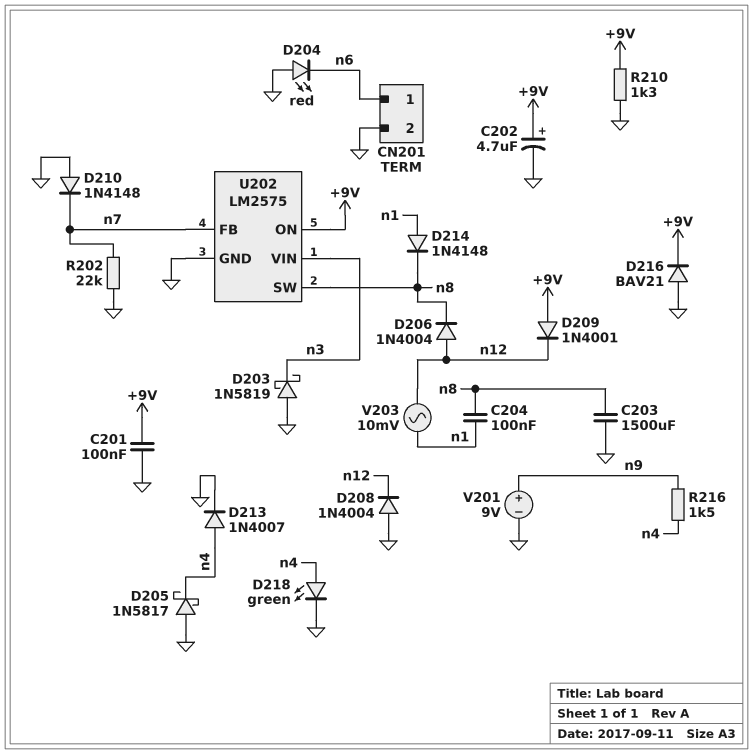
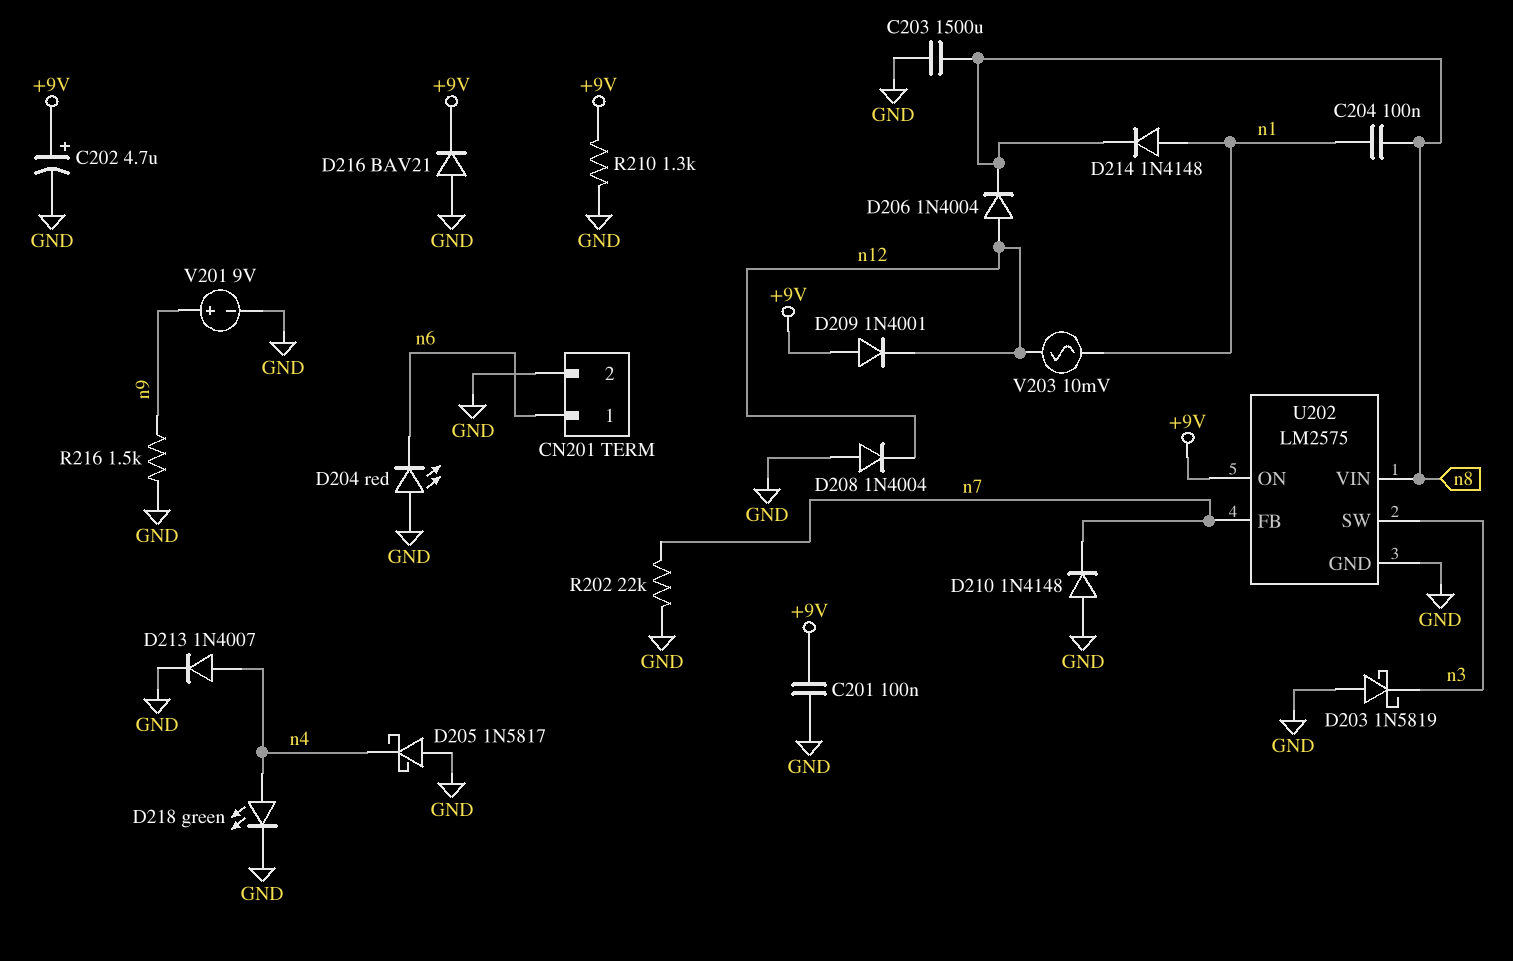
R216: 1.5k (n4, n9) -> 1.5k (GND, n9)
U202 pin SW: n8 -> n3
U202 pin VIN: n3 -> n8

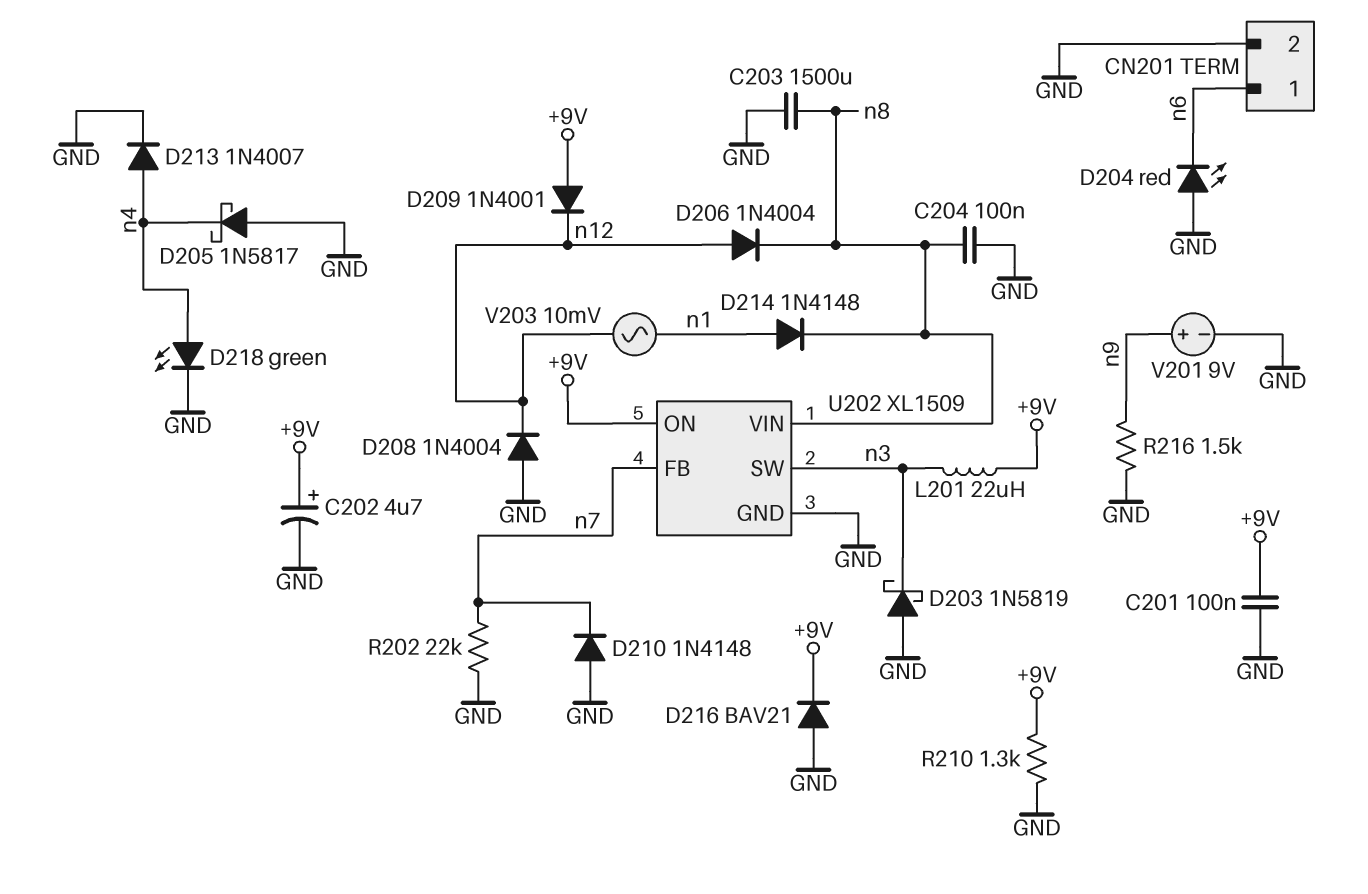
C204: 100nF (n1, n8) -> 100nF (GND, n8)
L201: none -> 22uH (+9V, n3)
U202: LM2575 -> XL1509

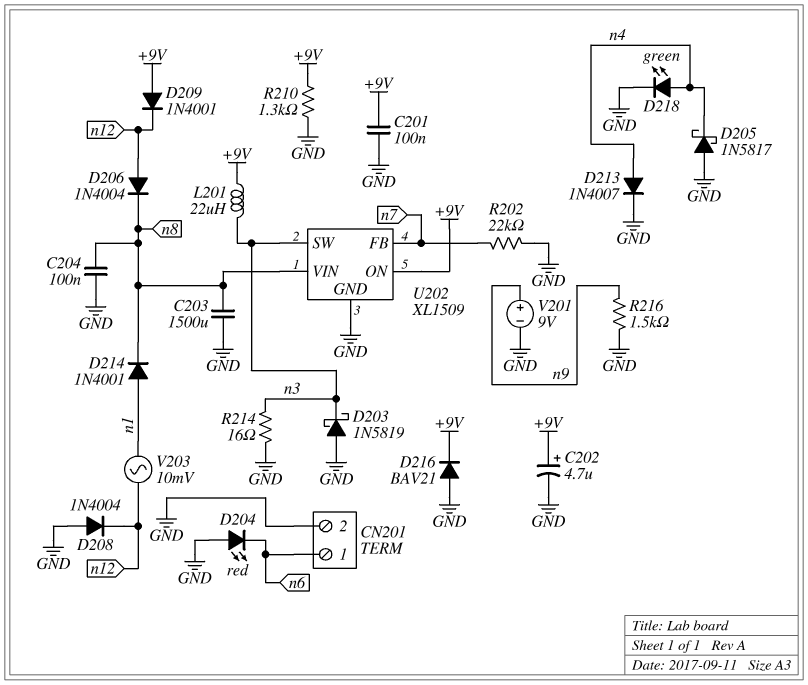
D210: diode 1N4148 (A GND, K n7) -> none
D214: diode 1N4148 (A n1, K n8) -> diode 1N4001 (A n1, K n8)
R214: none -> 16 (GND, n3)

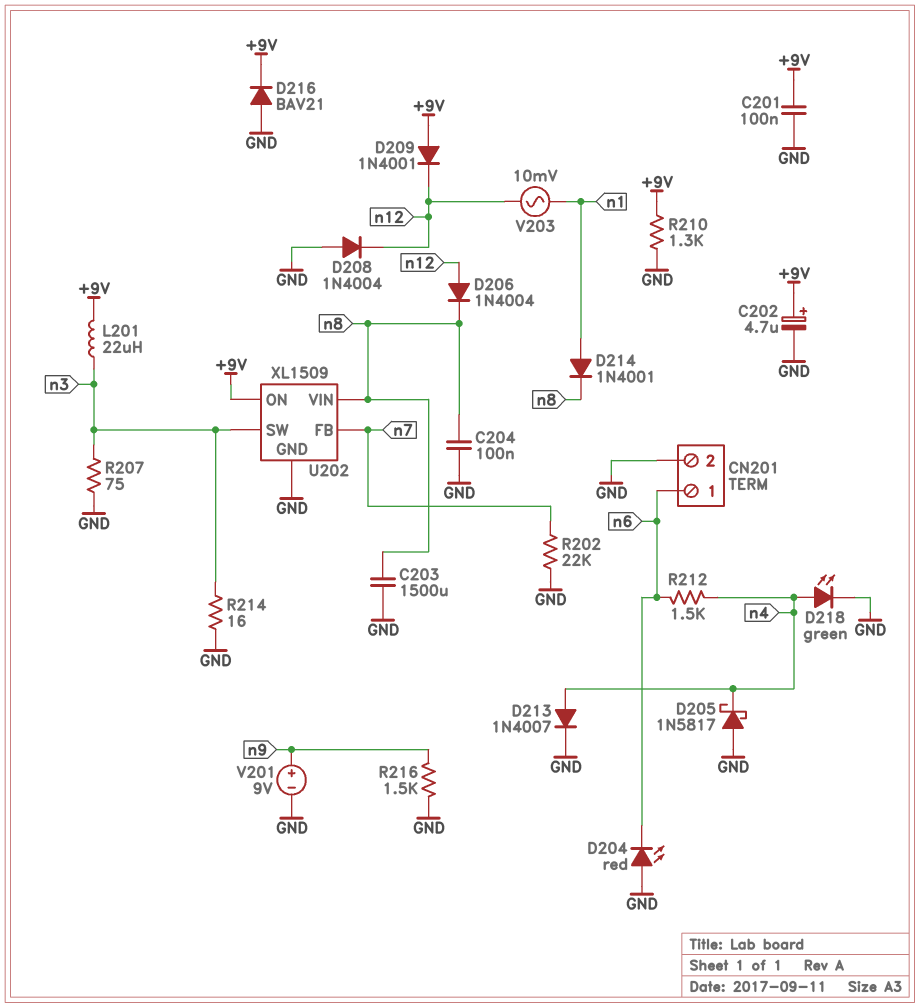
D203: schottky 1N5819 (A GND, K n3) -> none
R207: none -> 75 (GND, n3)
R212: none -> 1.5k (n4, n6)

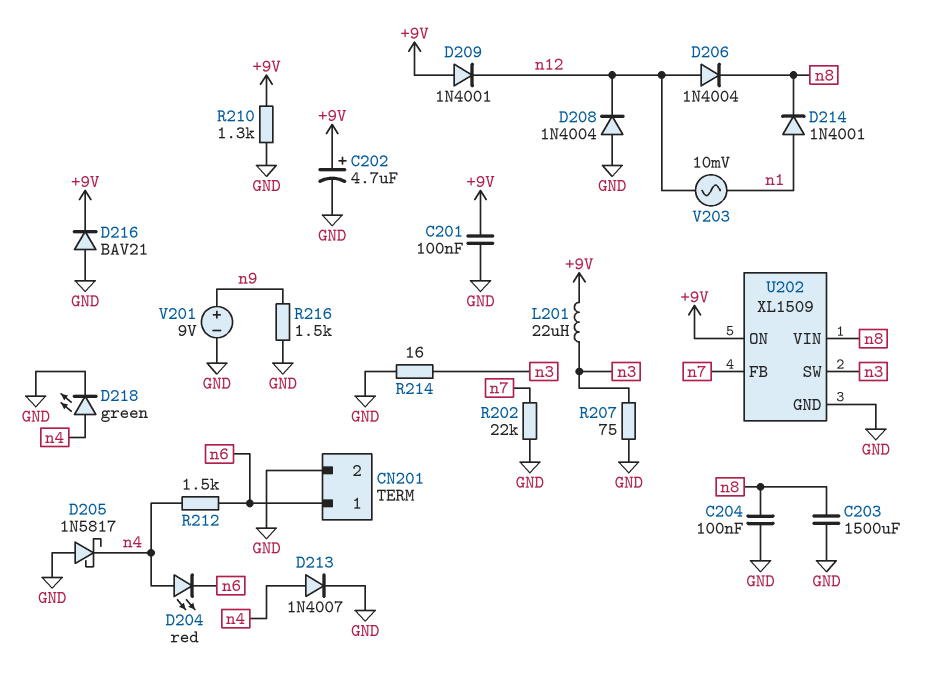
D204: LED red (A GND, K n6) -> LED red (A n4, K n6)

